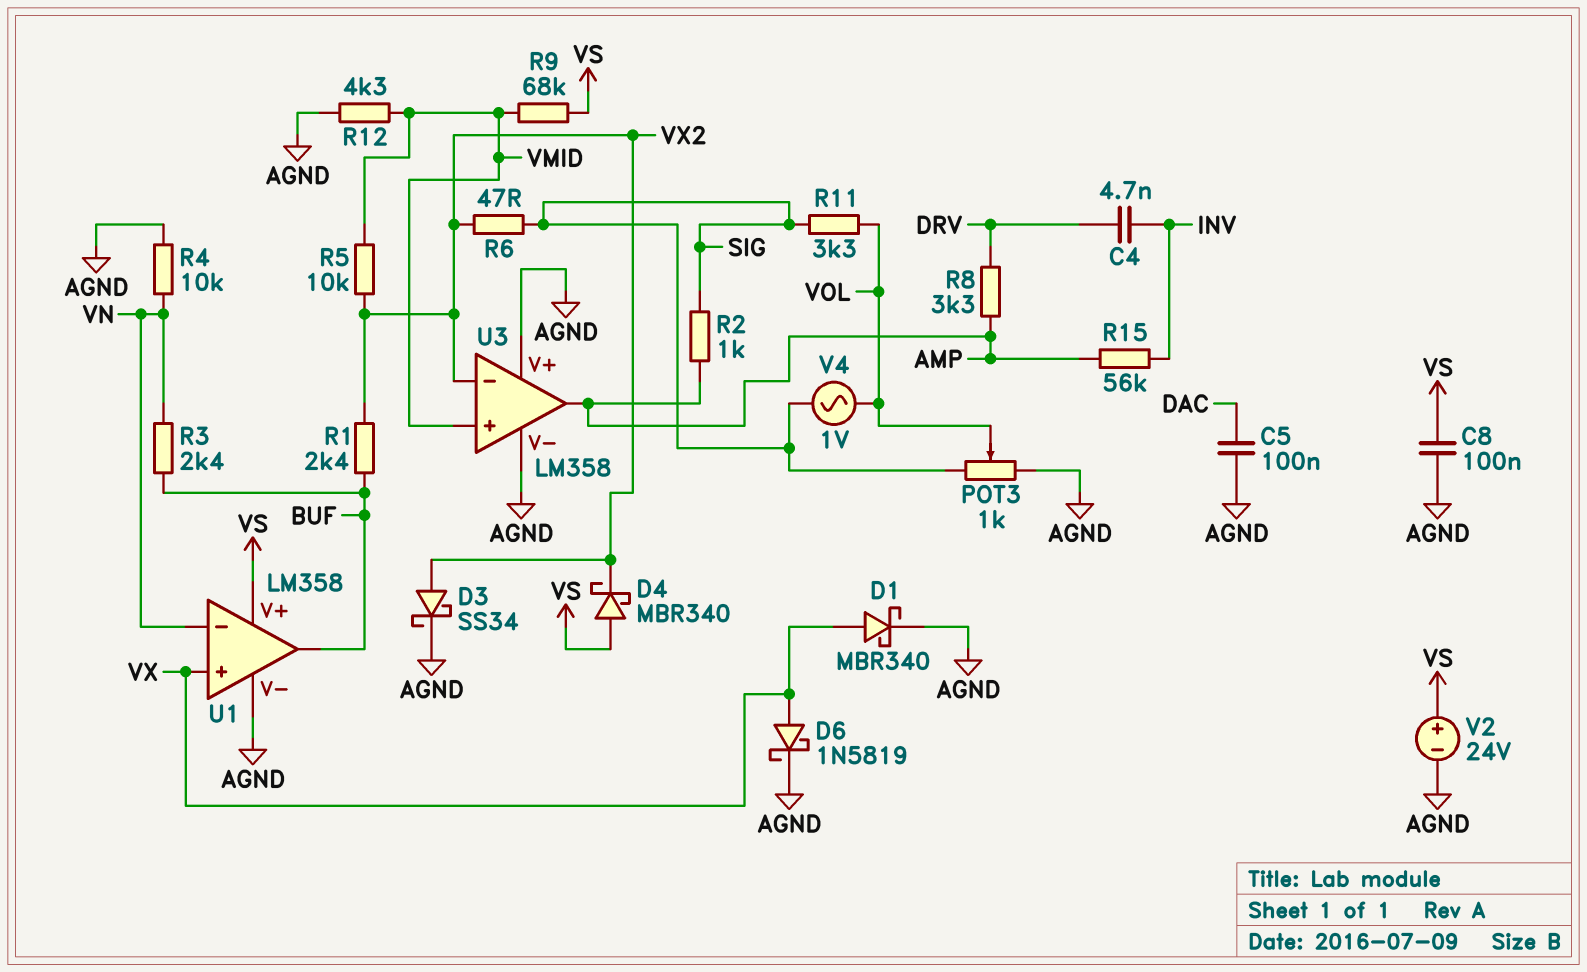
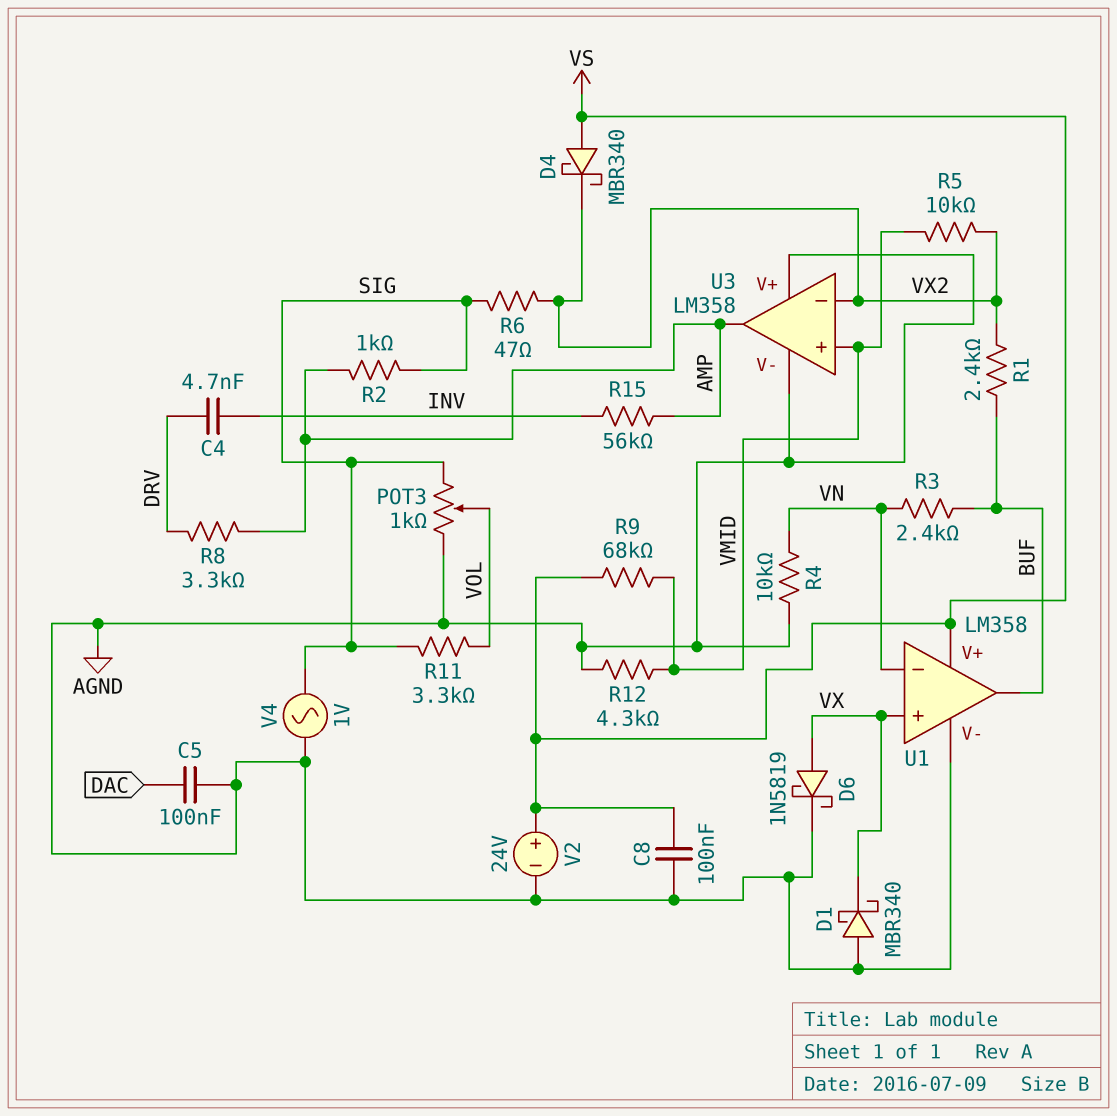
D1: schottky MBR340 (A VX, K AGND) -> schottky MBR340 (A AGND, K VX)
D3: schottky SS34 (A VX2, K AGND) -> none
V4: AC 1V (SIG, VOL) -> AC 1V (AGND, SIG)

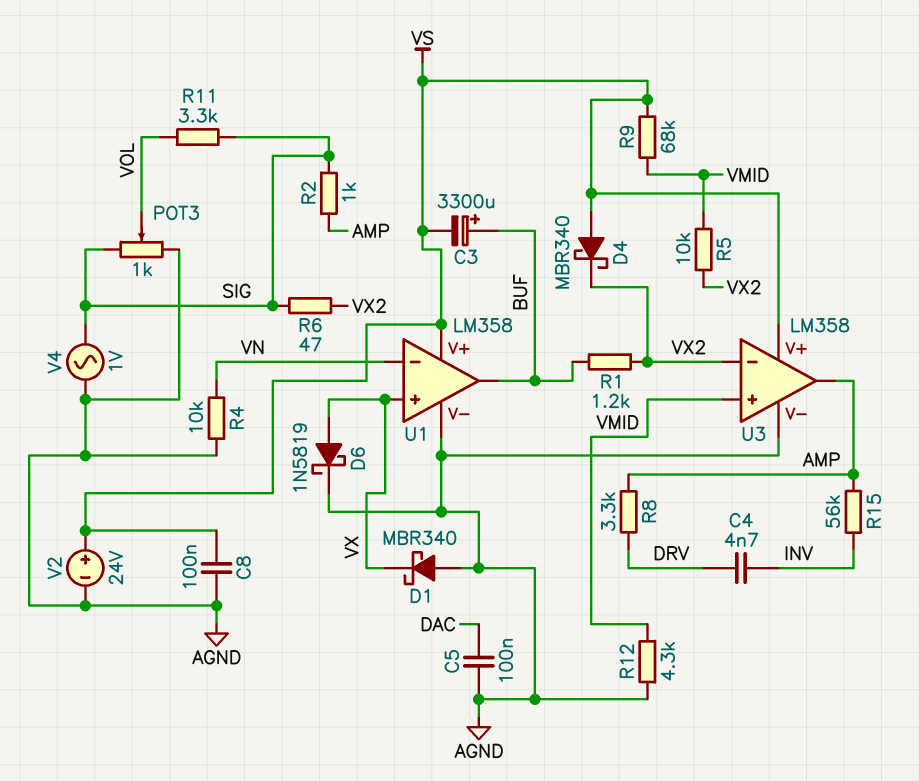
C3: none -> 3300uF (plus BUF, minus VS)
R1: 2.4k (BUF, VX2) -> 1.2k (BUF, VX2)
R3: 2.4k (BUF, VN) -> none
U3 pin V+: AGND -> VS

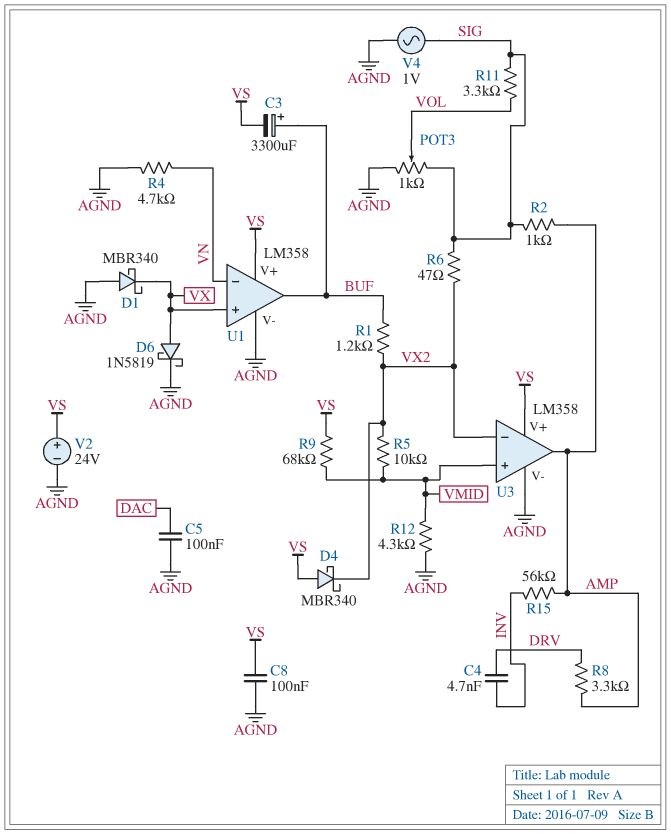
R4: 10k (AGND, VN) -> 4.7k (AGND, VN)

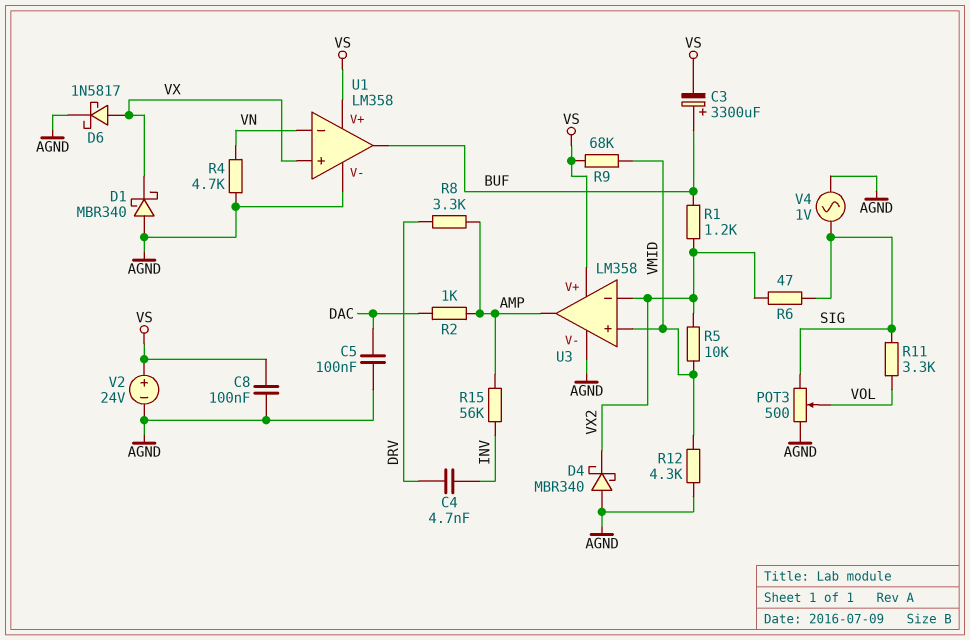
D4: schottky MBR340 (A VS, K VX2) -> schottky MBR340 (A AGND, K VX2)
D6: schottky 1N5819 (A VX, K AGND) -> schottky 1N5817 (A VX, K AGND)
POT3: 1k (AGND, SIG, wiper VOL) -> 500 (AGND, SIG, wiper VOL)
R2: 1k (AMP, SIG) -> 1k (AMP, DAC)

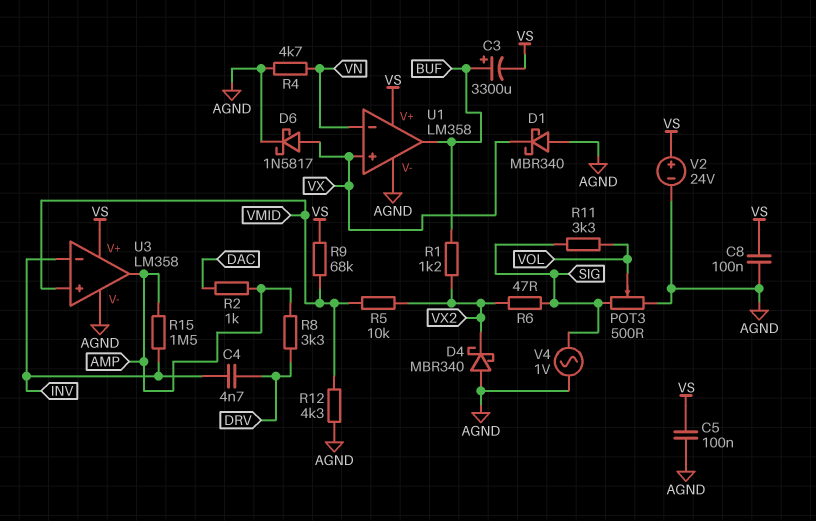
C5: 100nF (AGND, DAC) -> 100nF (AGND, VS)
R15: 56k (AMP, INV) -> 1.5M (AMP, INV)
U3 pin in-: VX2 -> INV

